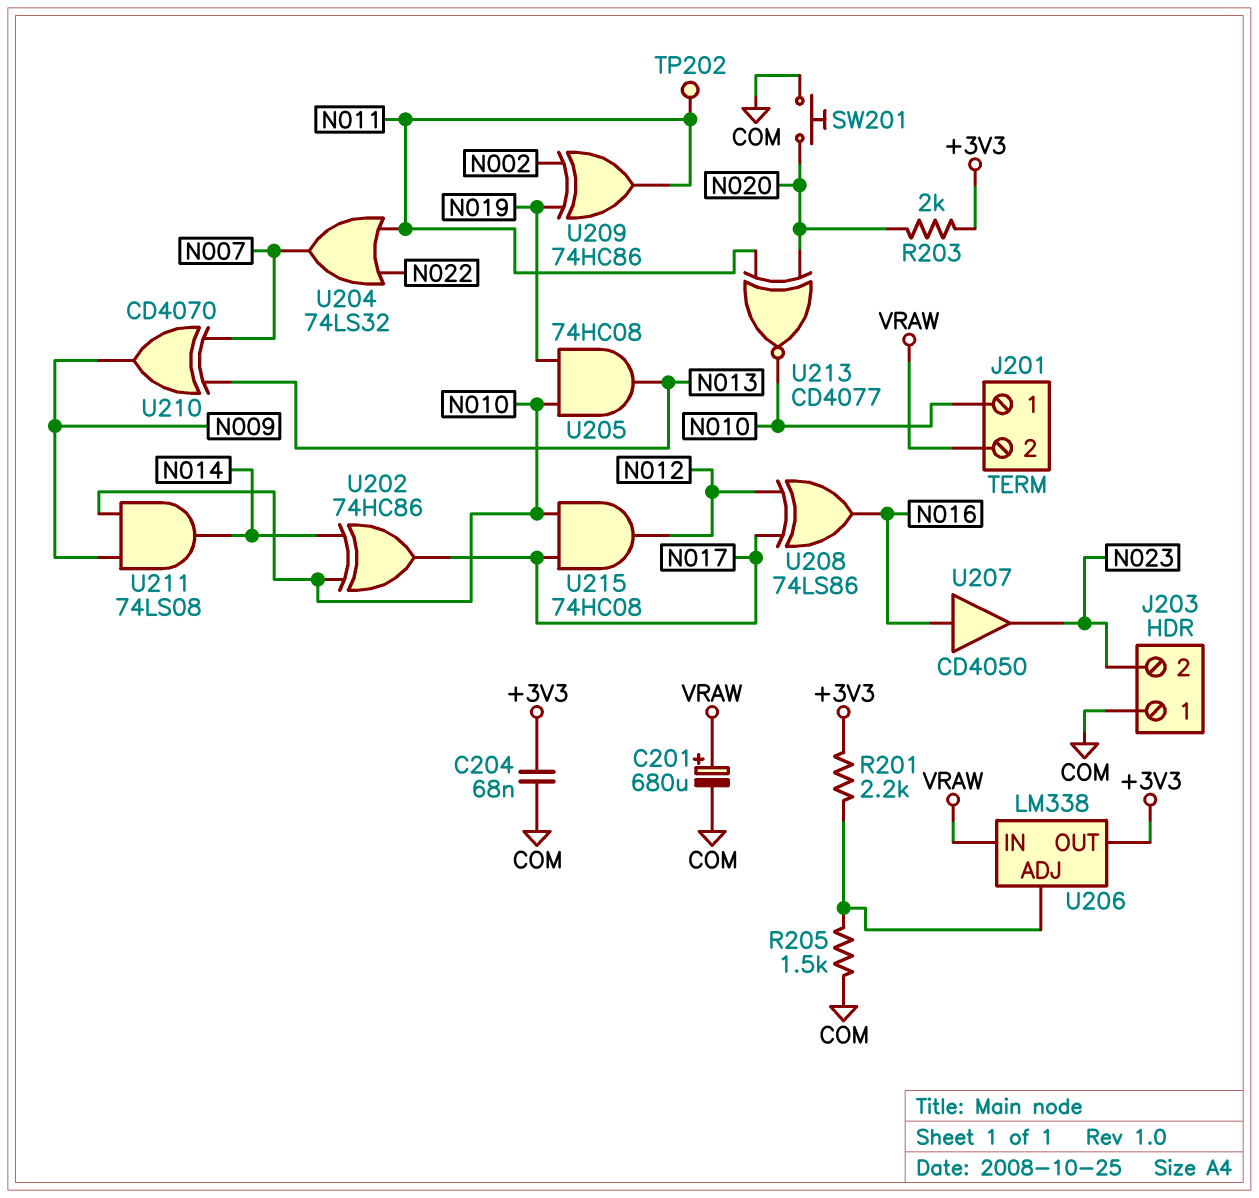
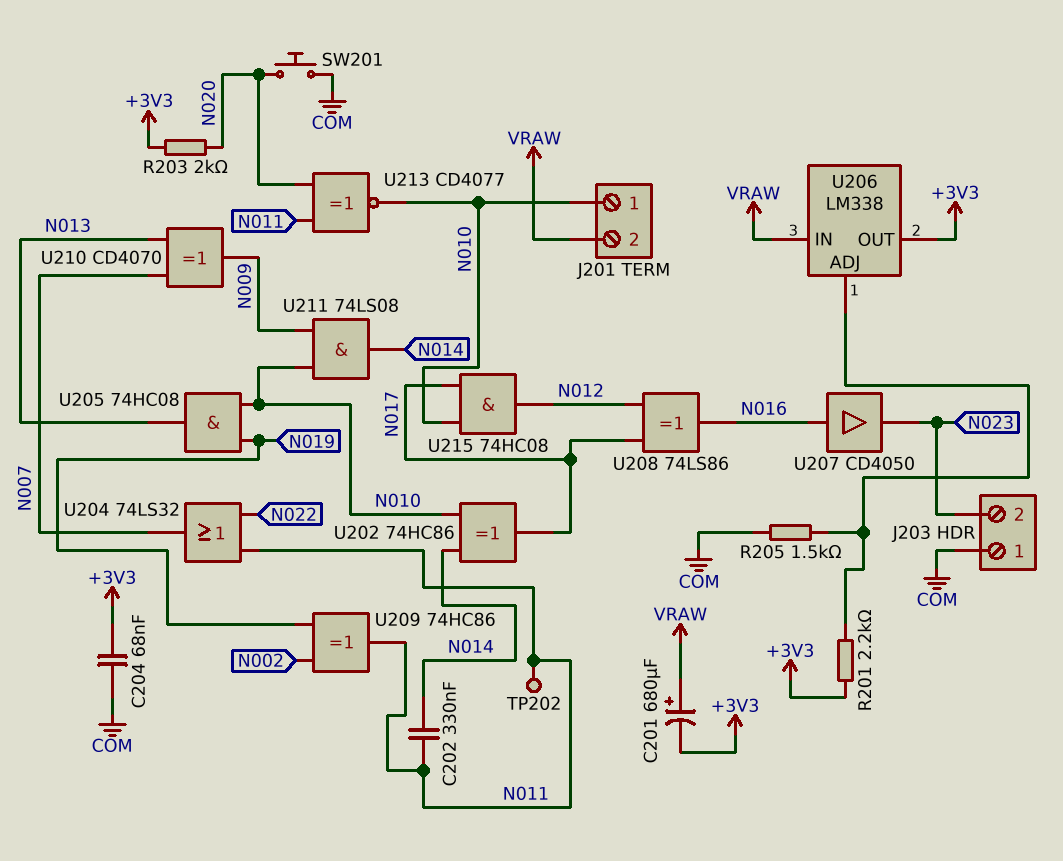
C201: 680uF (plus VRAW, minus COM) -> 680uF (plus VRAW, minus +3V3)
C202: none -> 330nF (N011, N014)

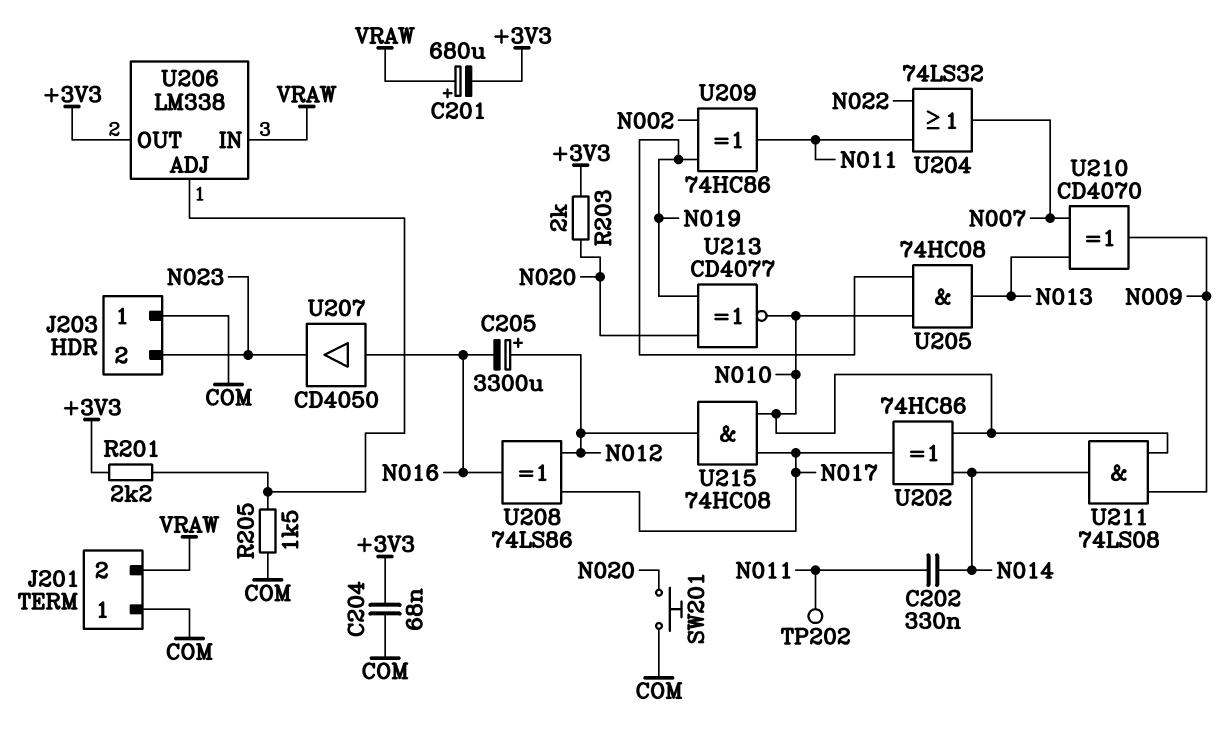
C205: none -> 3300uF (plus N012, minus N016)
J201 pin 1: N010 -> COM
U213: XNOR CD4077 (in N011, in N020, out N010) -> XNOR CD4077 (in N019, in N020, out N010)

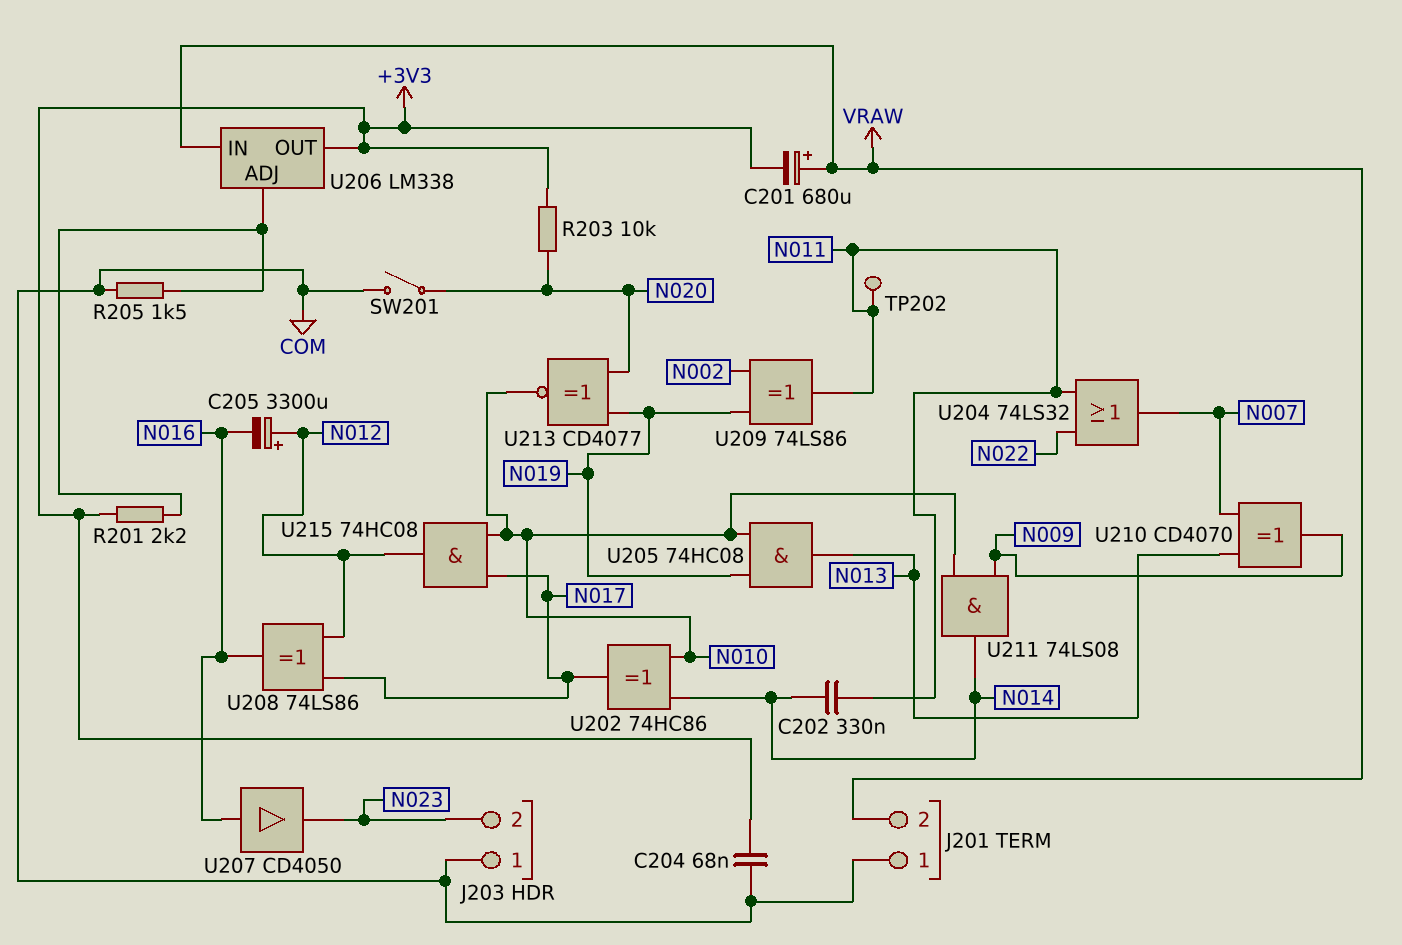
R203: 2k (+3V3, N020) -> 10k (+3V3, N020)
SW201: button (COM, N020) -> switch (COM, N020)
U209: XOR 74HC86 (in N002, in N019, out N011) -> XOR 74LS86 (in N002, in N019, out N011)

